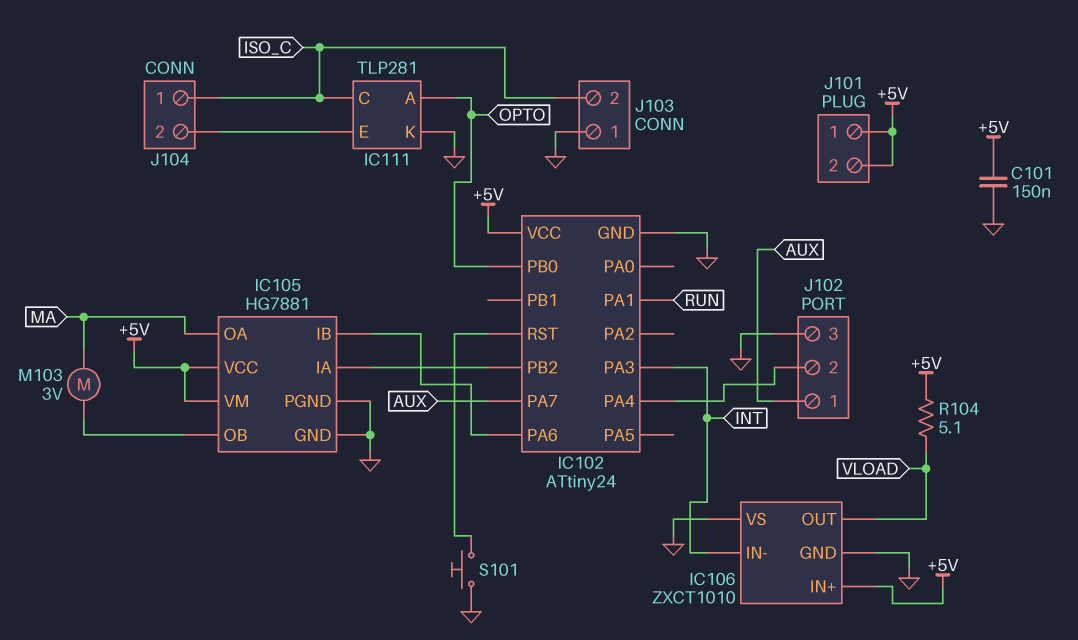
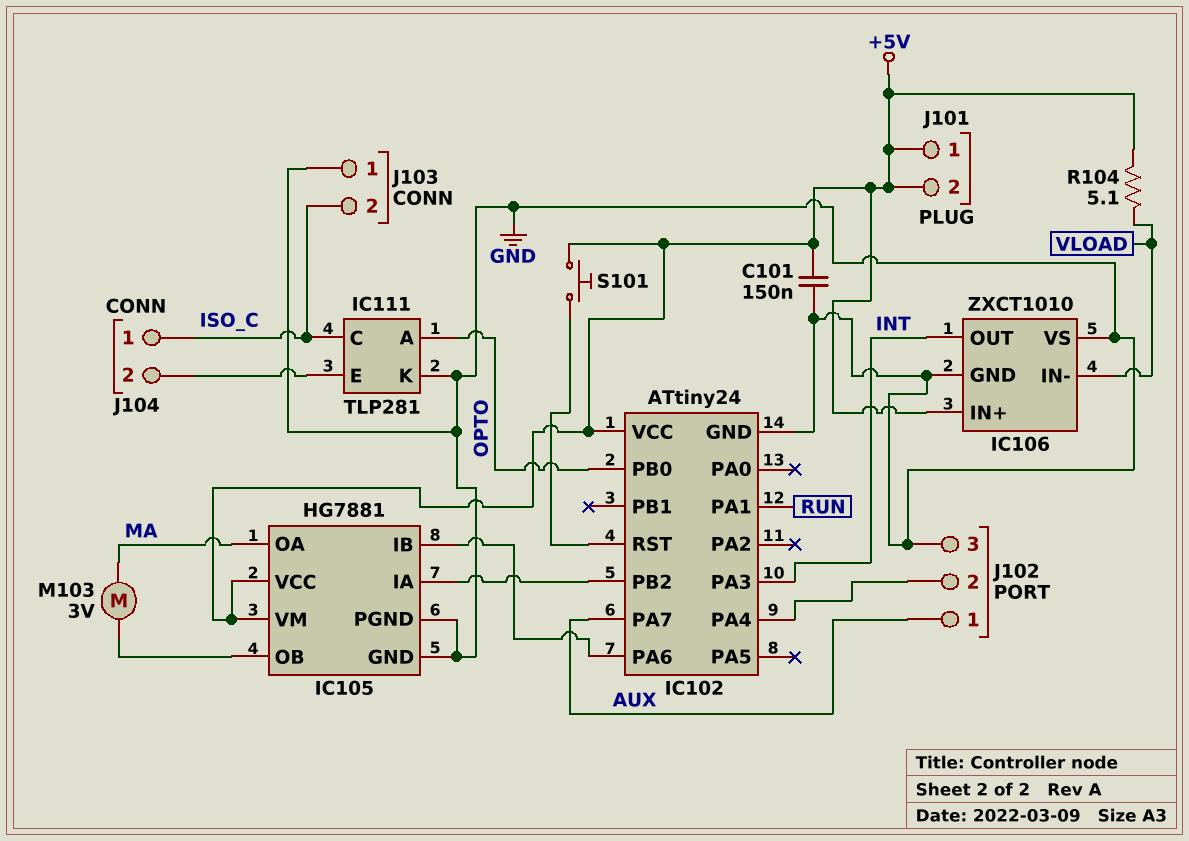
IC106 pin IN-: INT -> VLOAD
IC106 pin OUT: VLOAD -> INT
S101: button (GND, IC102/RST) -> button (+5V, IC102/RST)

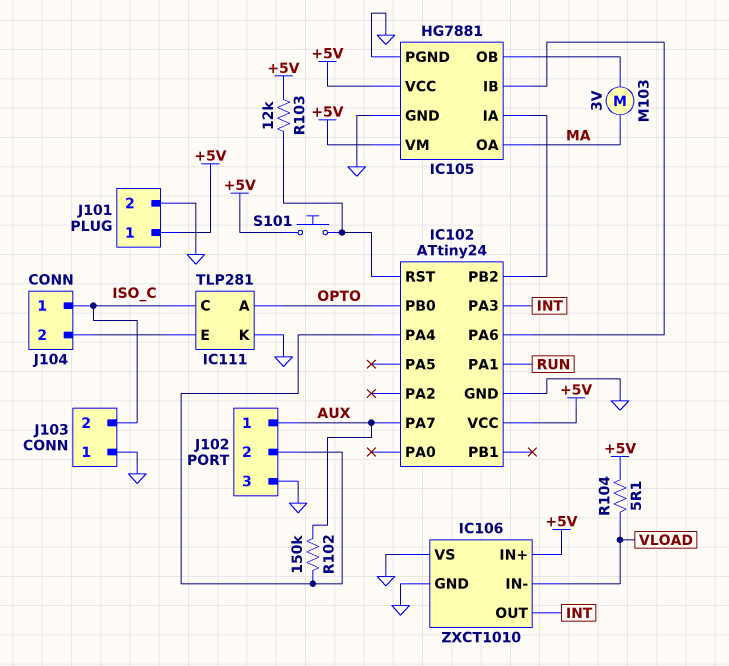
C101: 150nF (+5V, GND) -> none
J101 pin 2: +5V -> GND
R102: none -> 150k (AUX, IC102/PA4)
R103: none -> 12k (+5V, IC102/RST)

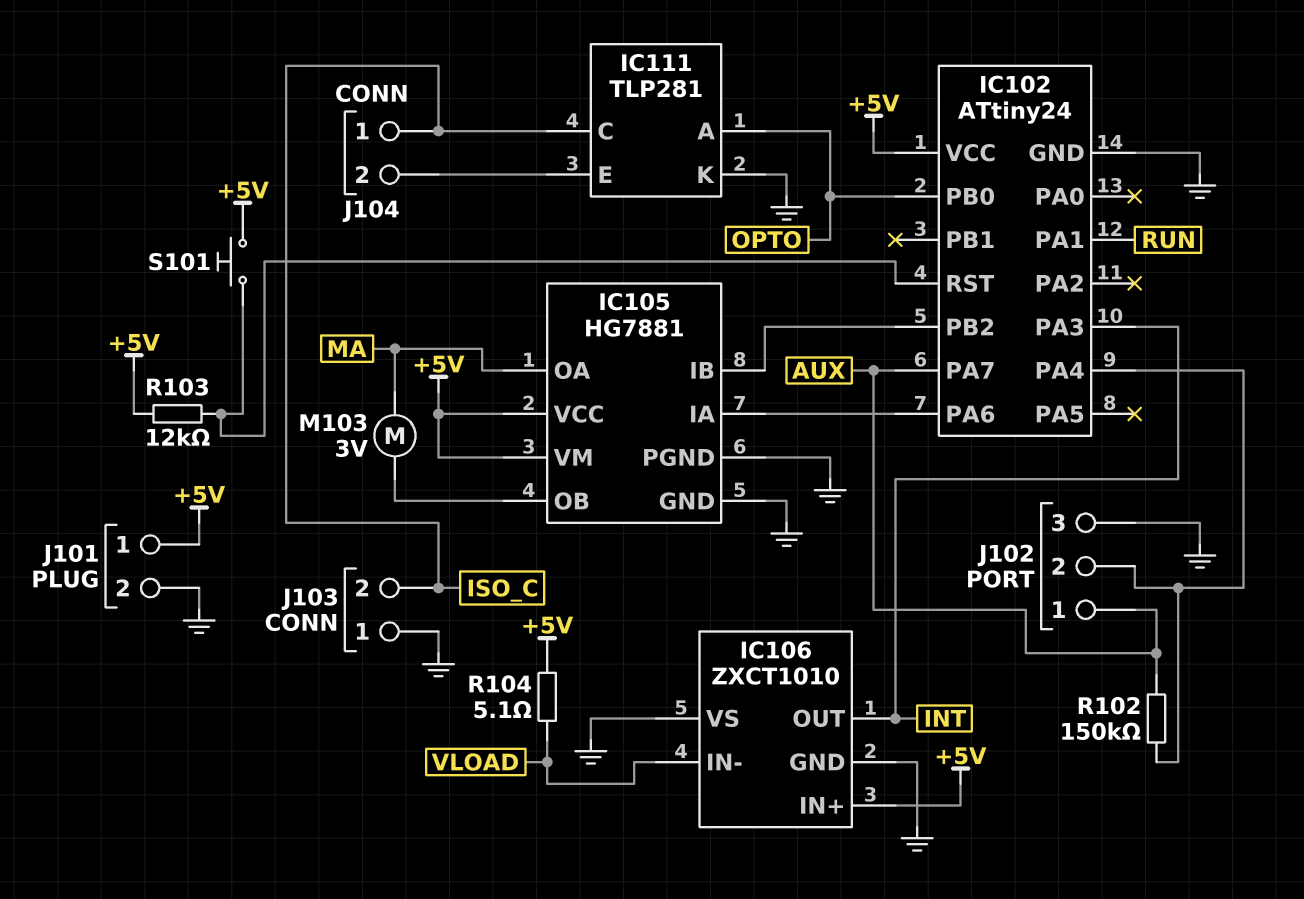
IC105 pin IA: IC102/PB2 -> IC102/PA6
IC105 pin IB: IC102/PA6 -> IC102/PB2

